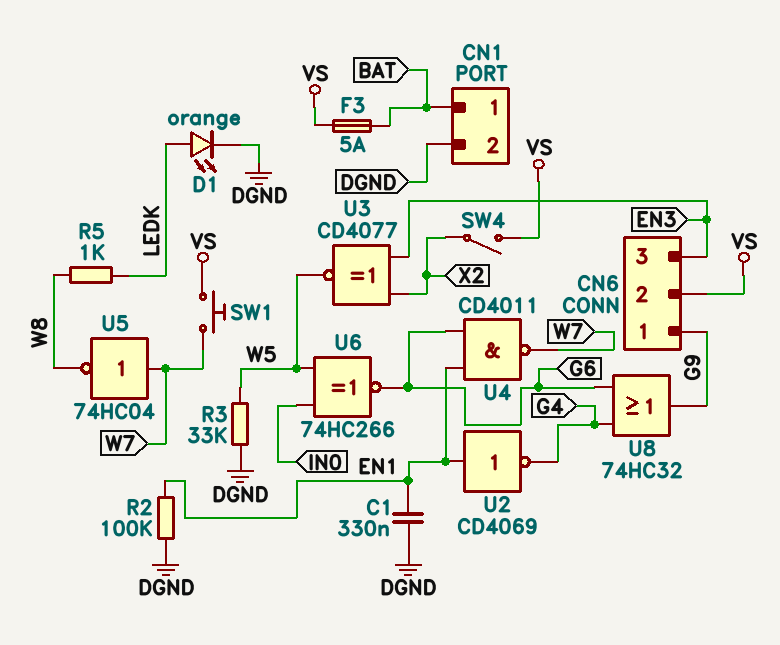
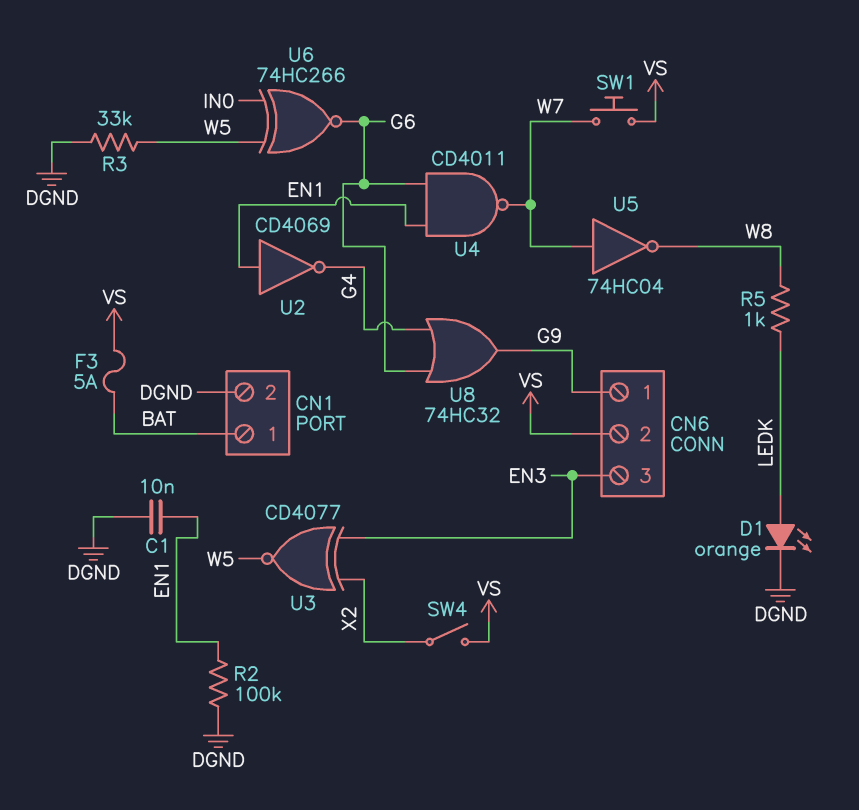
C1: 330nF (DGND, EN1) -> 10nF (DGND, EN1)

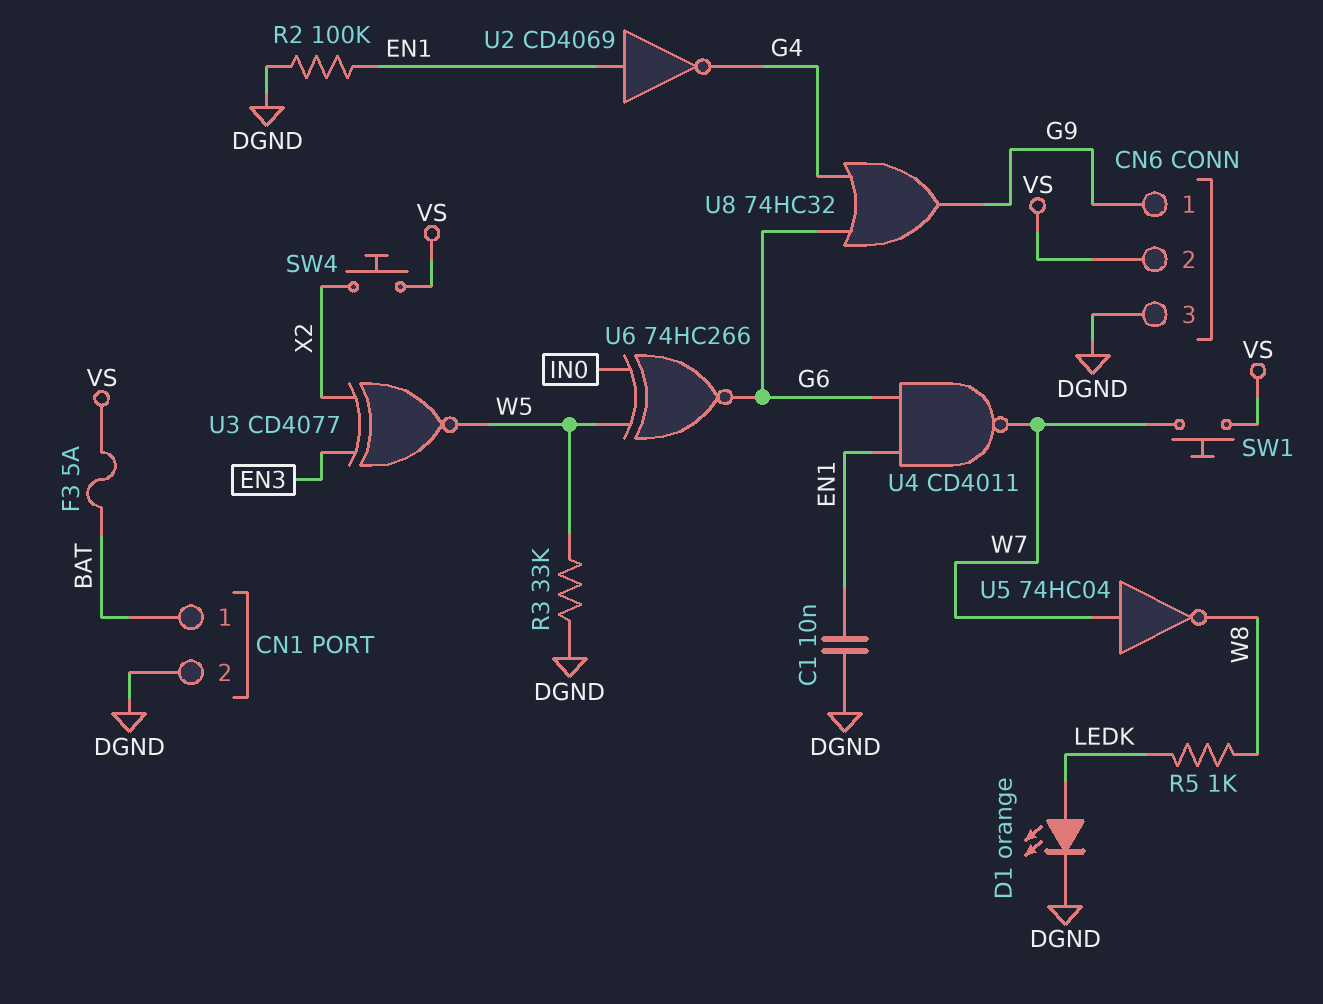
CN6 pin 3: EN3 -> DGND
SW4: switch (VS, X2) -> button (VS, X2)

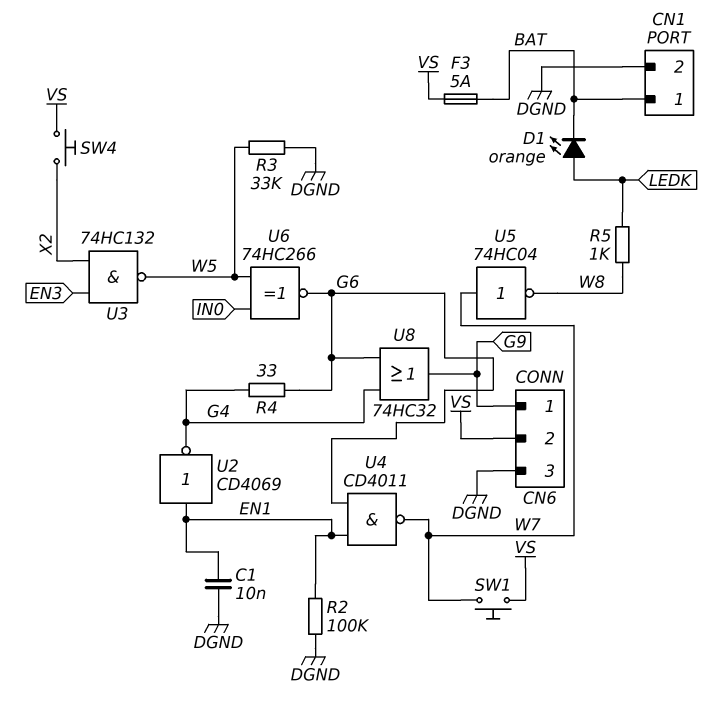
D1: LED orange (A LEDK, K DGND) -> LED orange (A LEDK, K BAT)
R4: none -> 33 (G4, G6)
U3: XNOR CD4077 (in EN3, in X2, out W5) -> NAND 74HC132 (in EN3, in X2, out W5)

